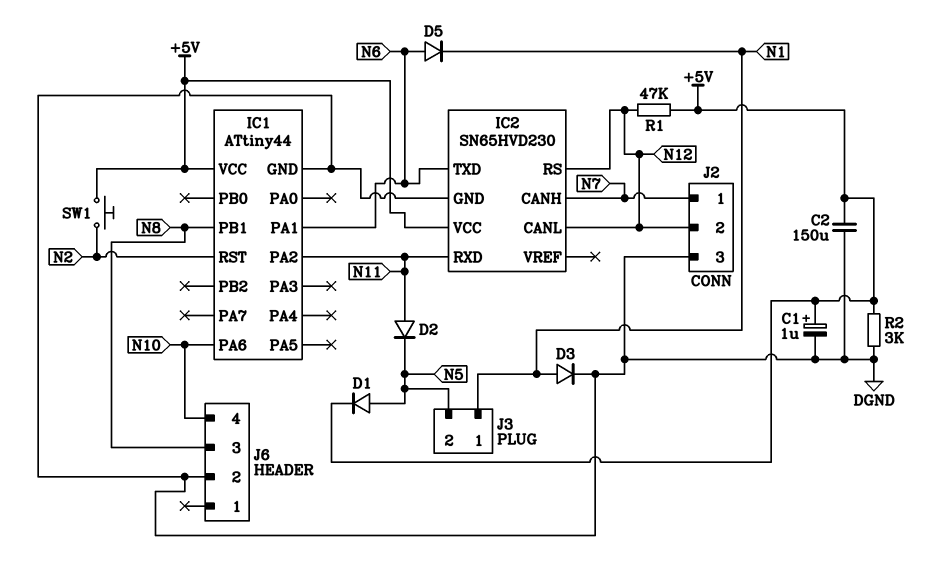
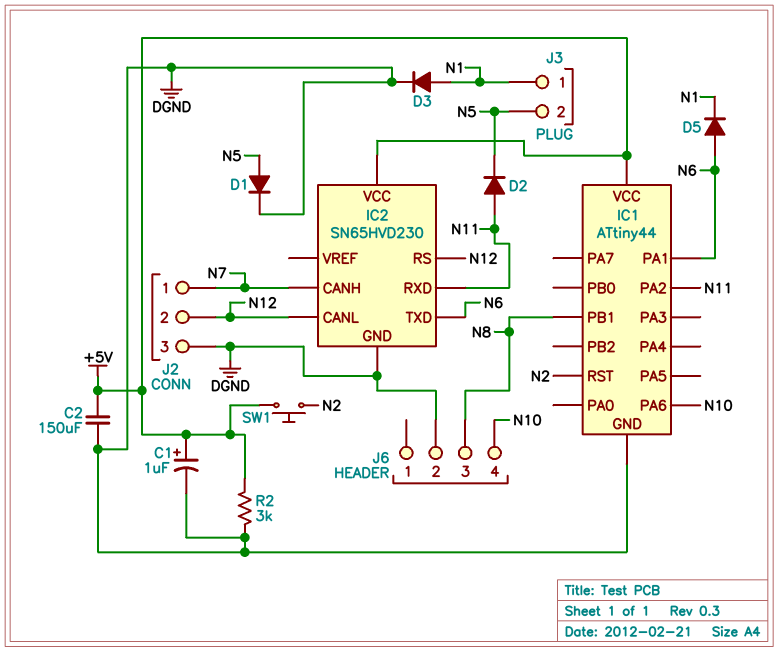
D1: diode (A N5, K +5V) -> diode (A N5, K DGND)
R1: 47k (+5V, N12) -> none

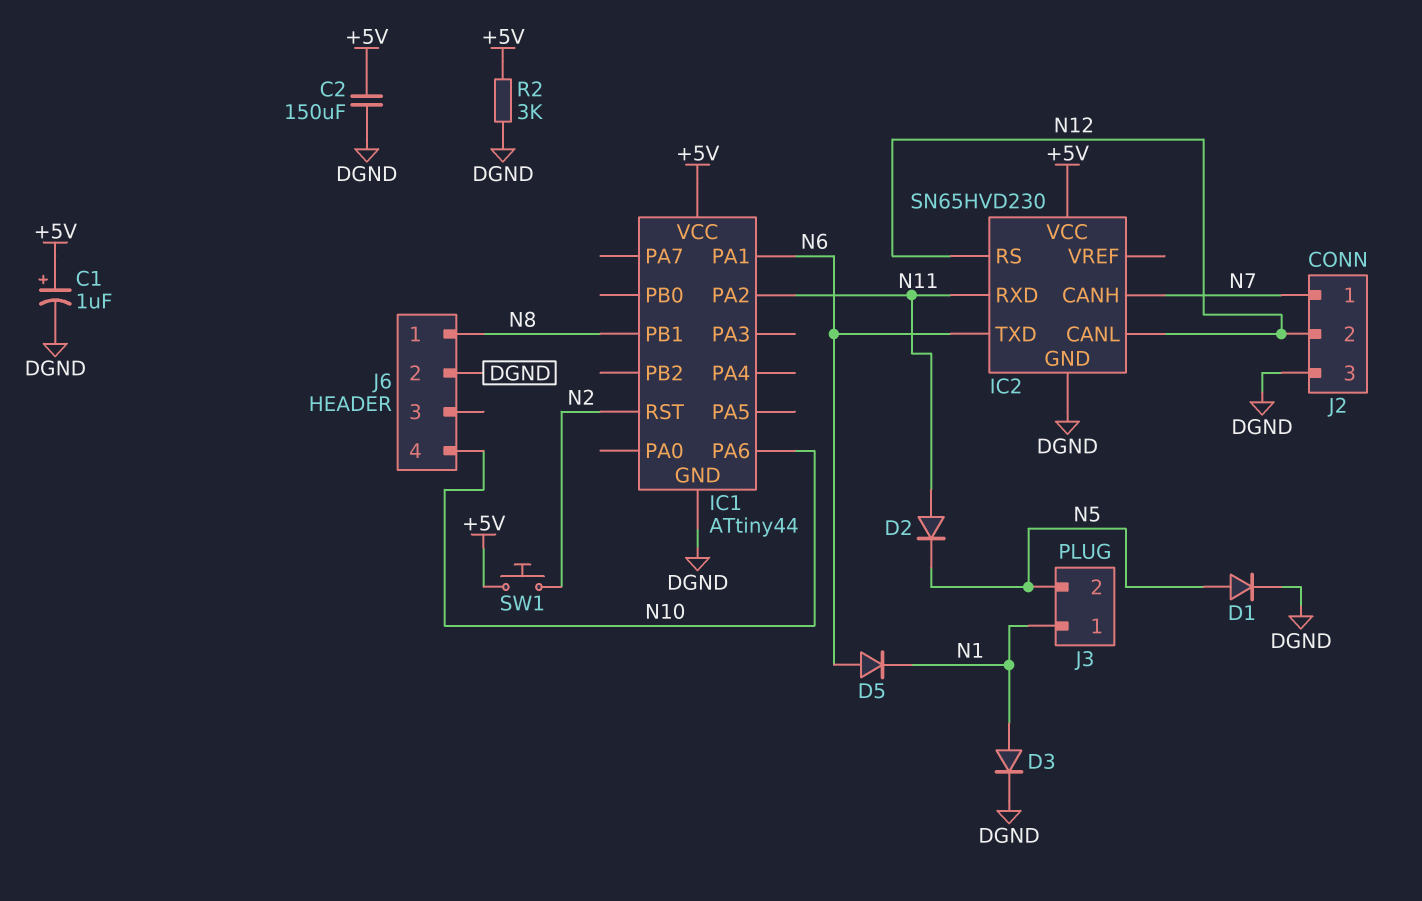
J6 pin 1: none -> N8
J6 pin 3: N8 -> none

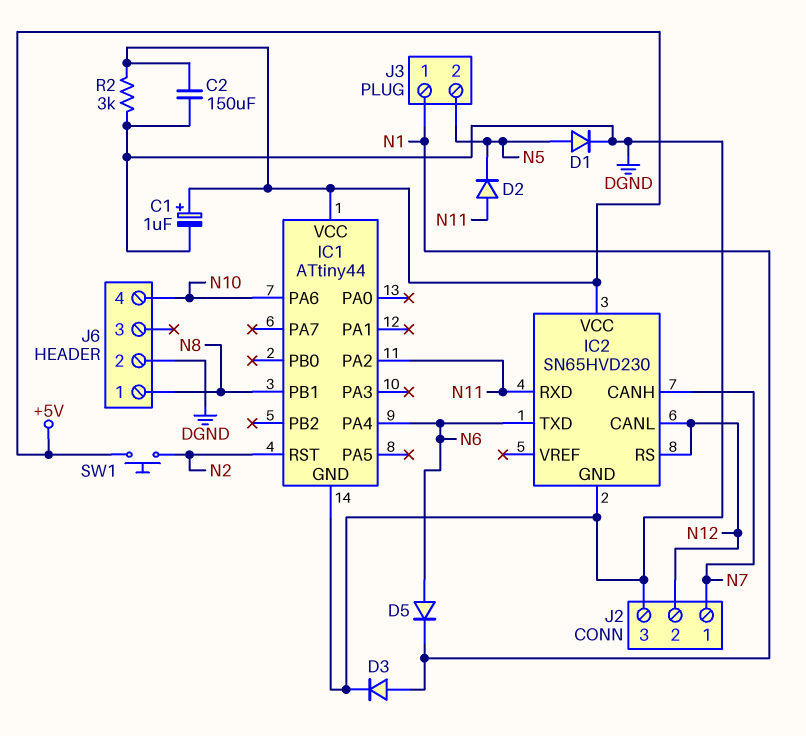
IC1 pin PA1: N6 -> none
IC1 pin PA4: none -> N6

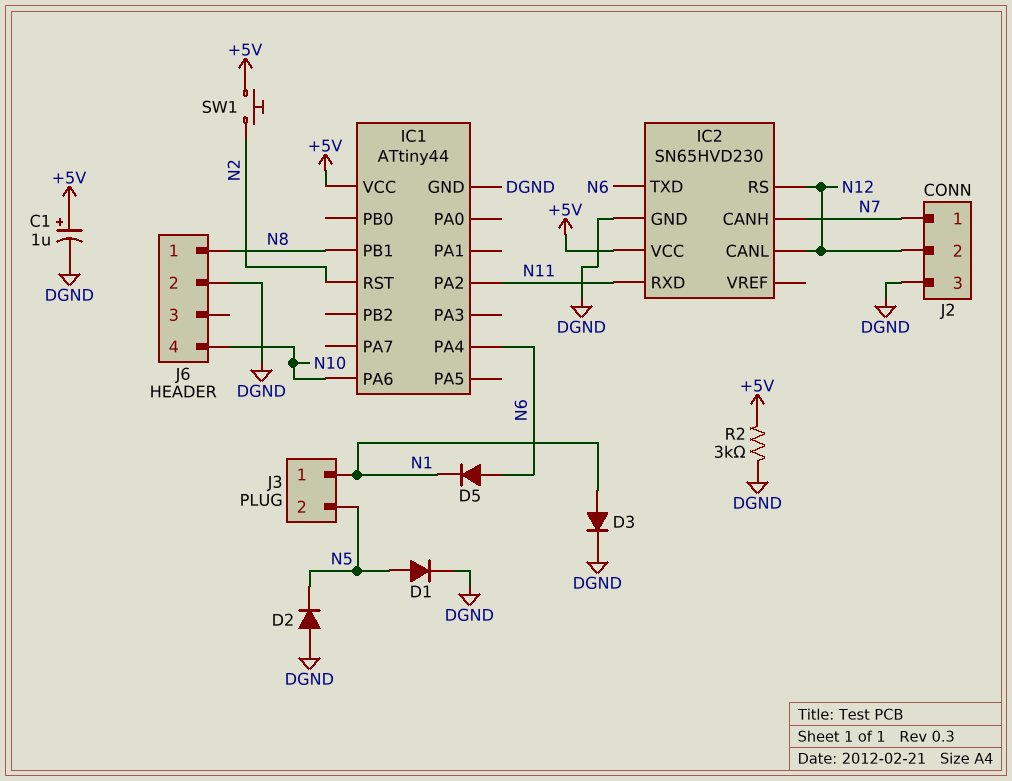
C2: 150uF (+5V, DGND) -> none
D2: diode (A N11, K N5) -> diode (A DGND, K N5)

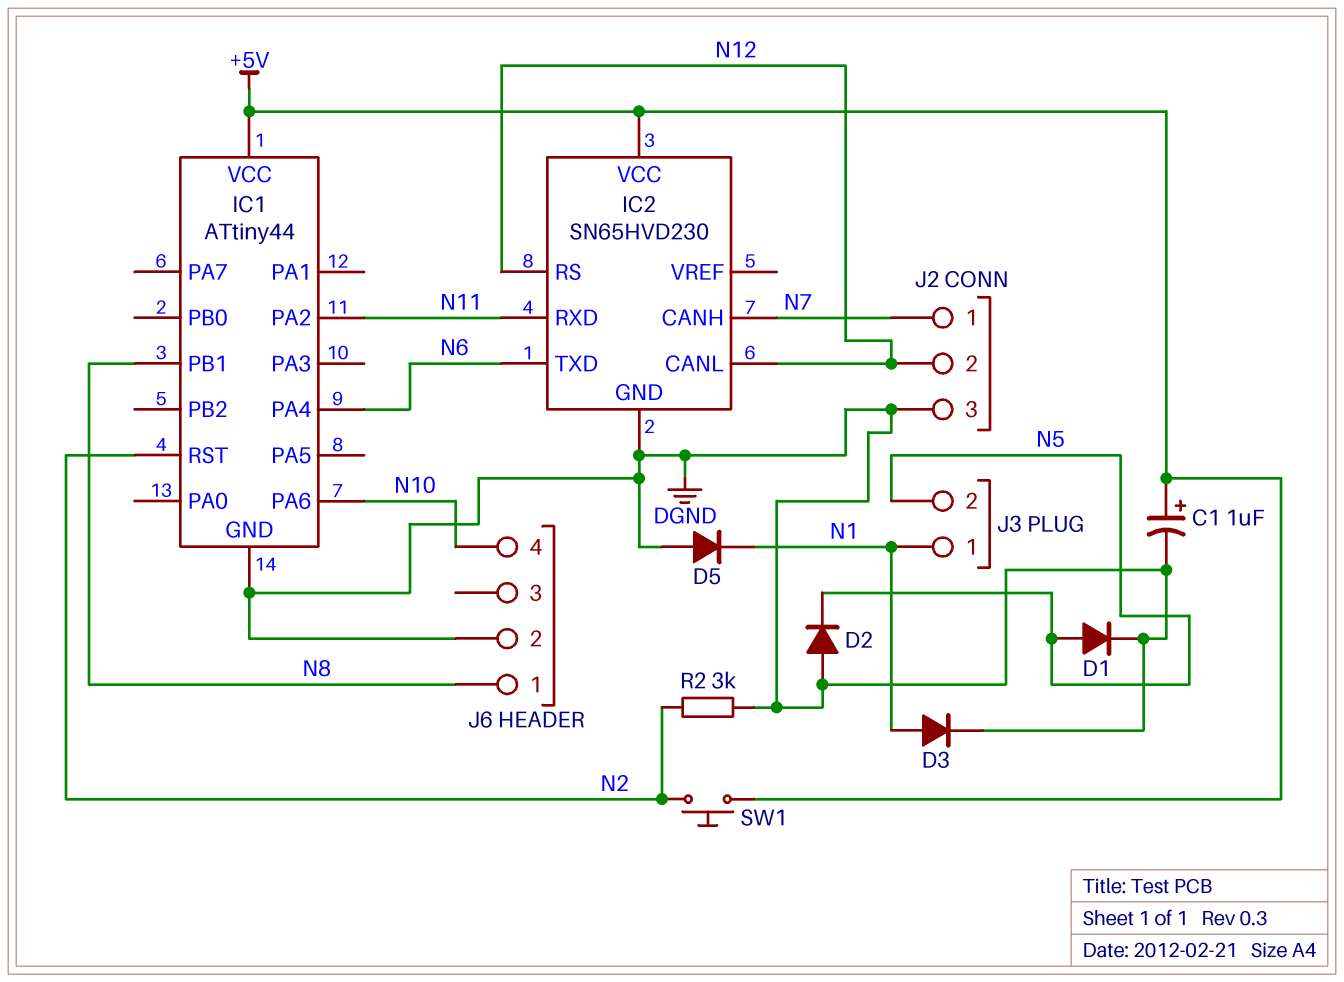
D5: diode (A N6, K N1) -> diode (A DGND, K N1)
R2: 3k (+5V, DGND) -> 3k (DGND, N2)

